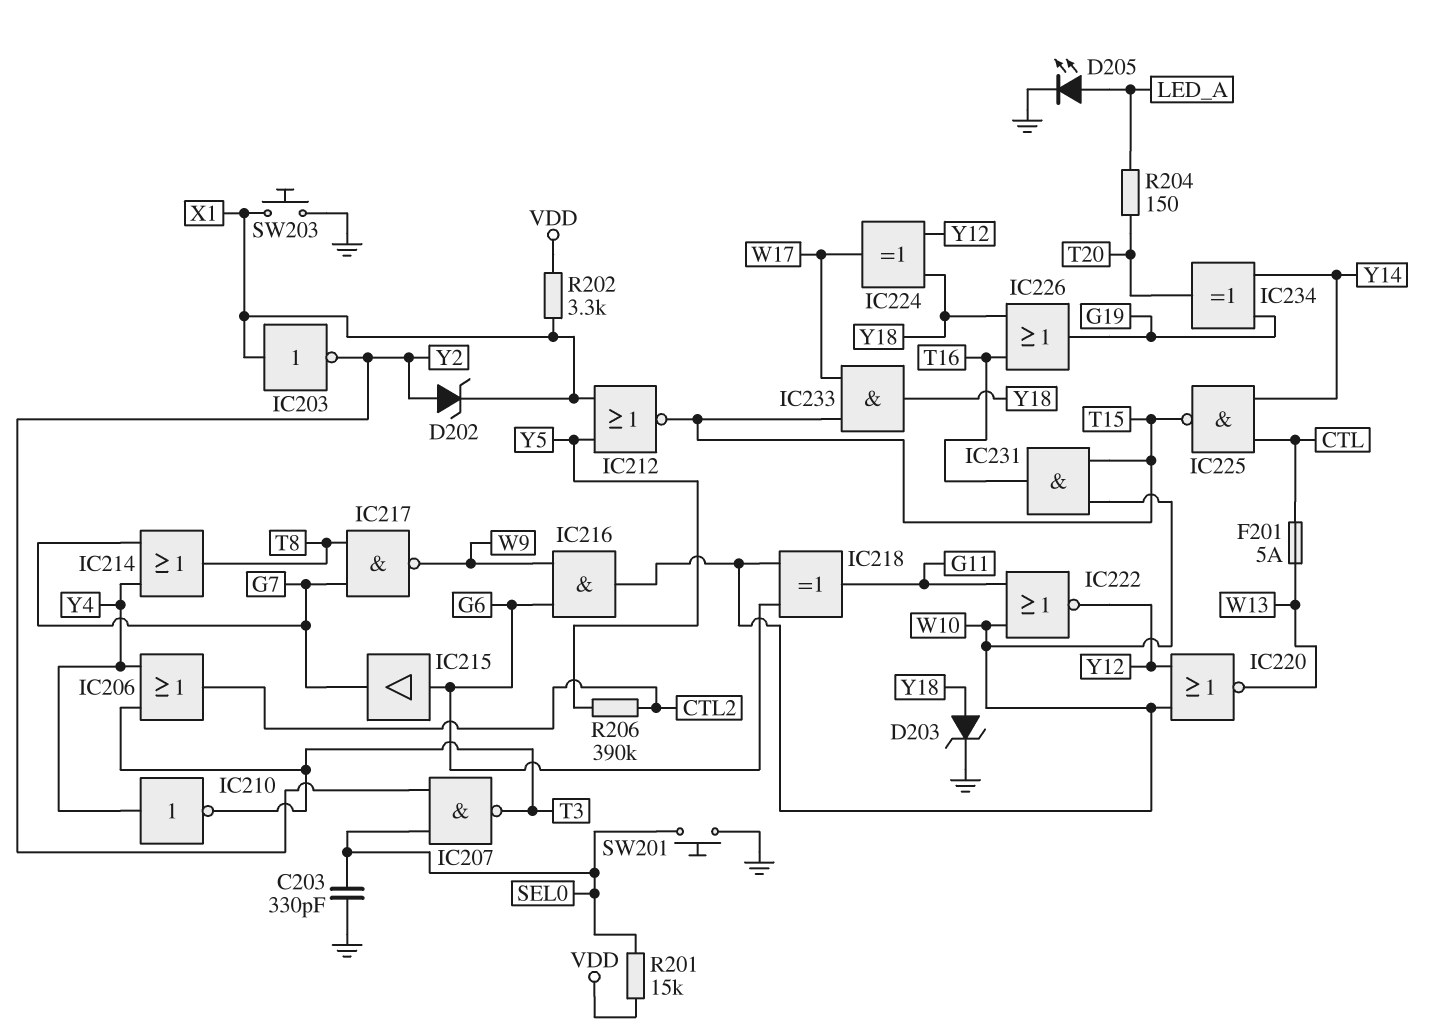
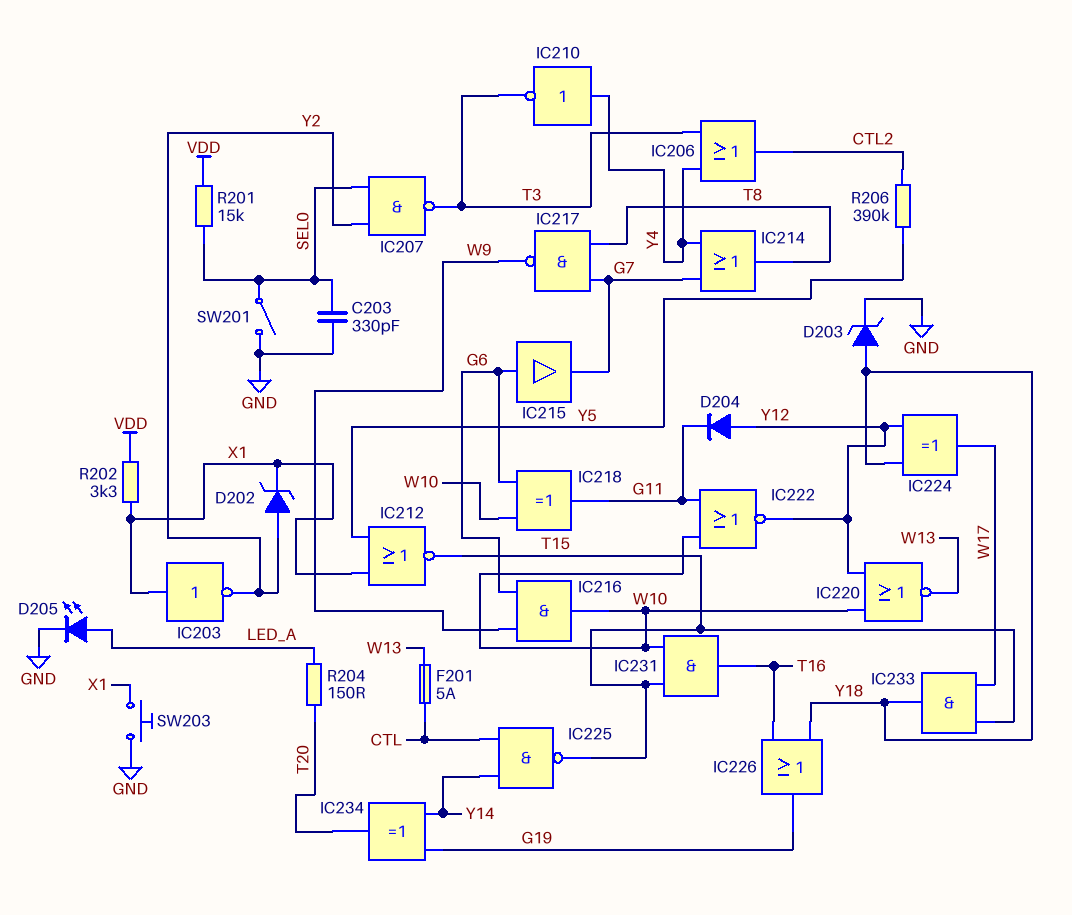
D204: none -> diode (A Y12, K G11)
SW201: button (GND, SEL0) -> switch (GND, SEL0)

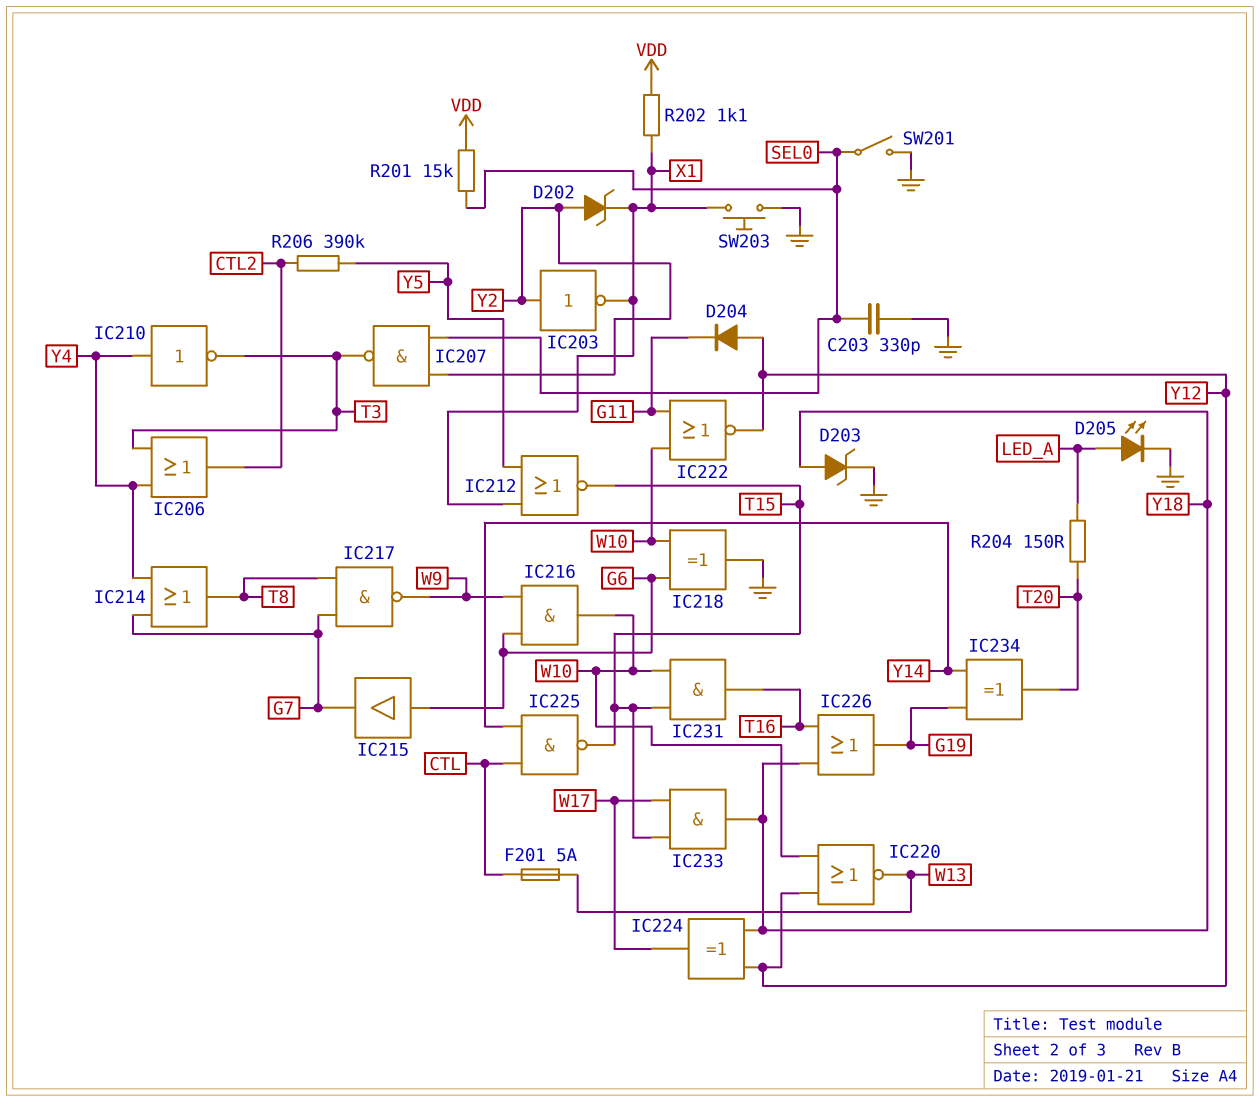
IC203: NOT (in X1, out Y2) -> NOT (in Y2, out X1)
IC218: XOR (in G6, in W10, out G11) -> XOR (in G6, in W10, out GND)
R202: 3.3k (VDD, X1) -> 1.1k (VDD, X1)

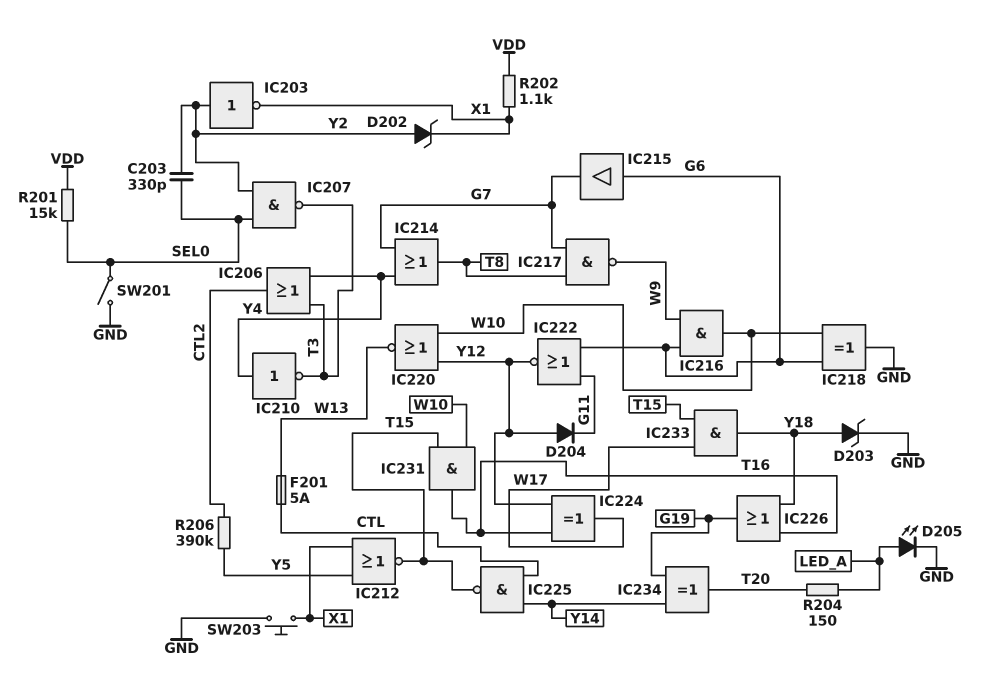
C203: 330pF (GND, SEL0) -> 330pF (SEL0, Y2)
IC222: NOR (in G11, in W10, out Y12) -> NOR (in G6, in G11, out Y12)
IC224: XOR (in Y12, in Y18, out W17) -> XOR (in T16, in Y12, out W17)

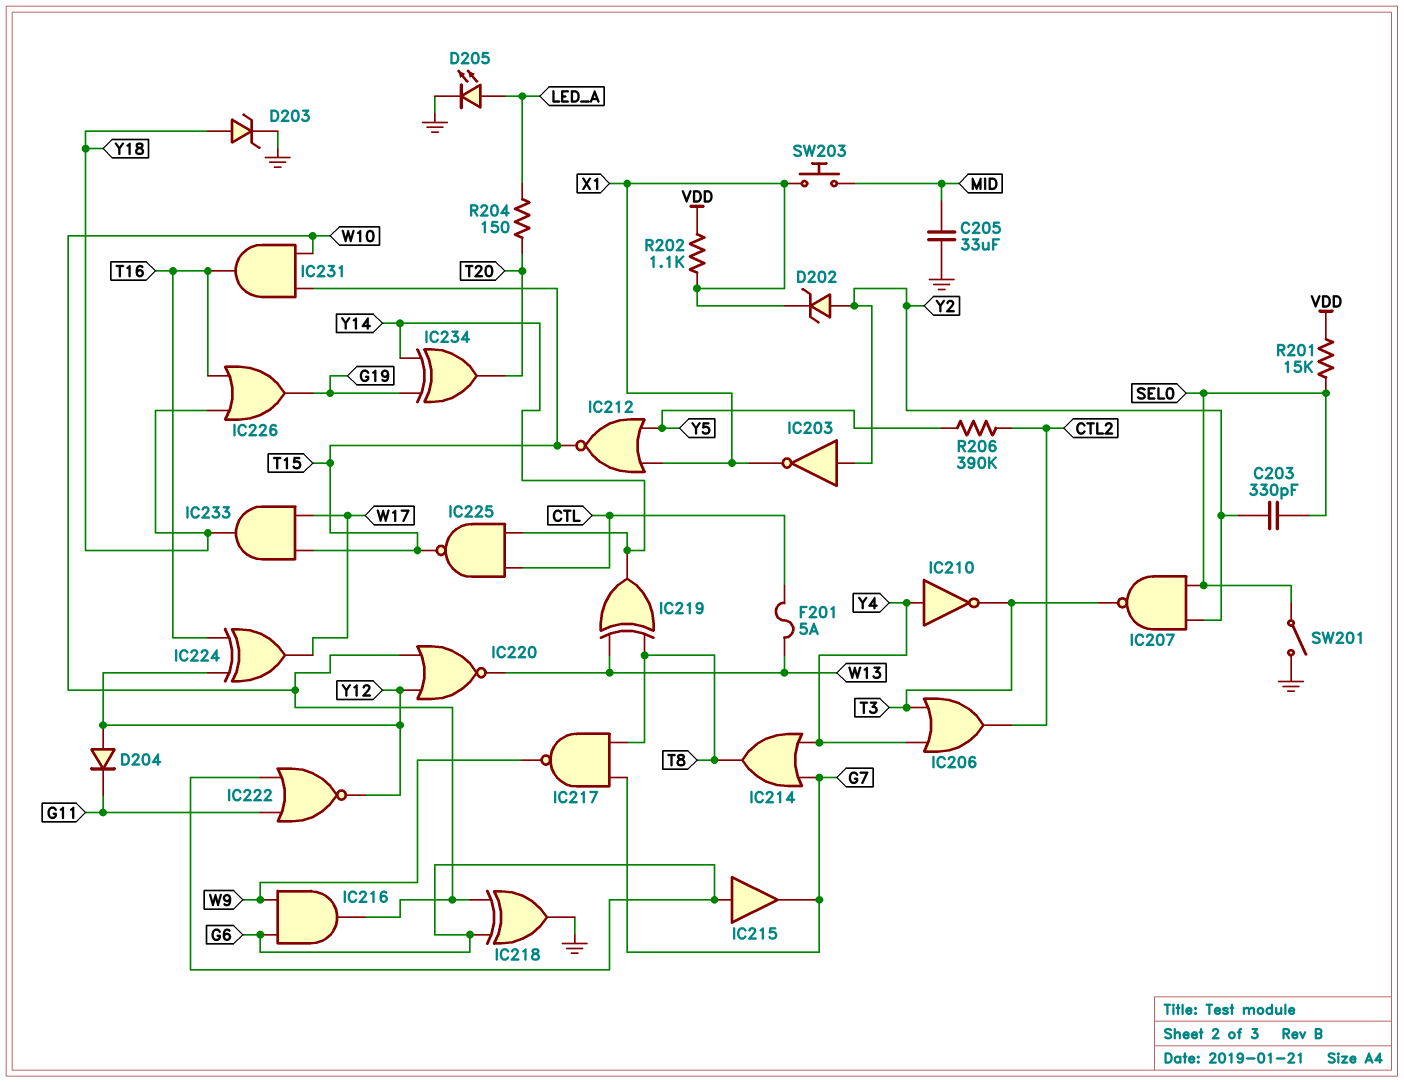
C205: none -> 33uF (GND, MID)
IC219: none -> XOR (in T8, in W13, out Y14)
SW203: button (GND, X1) -> button (MID, X1)

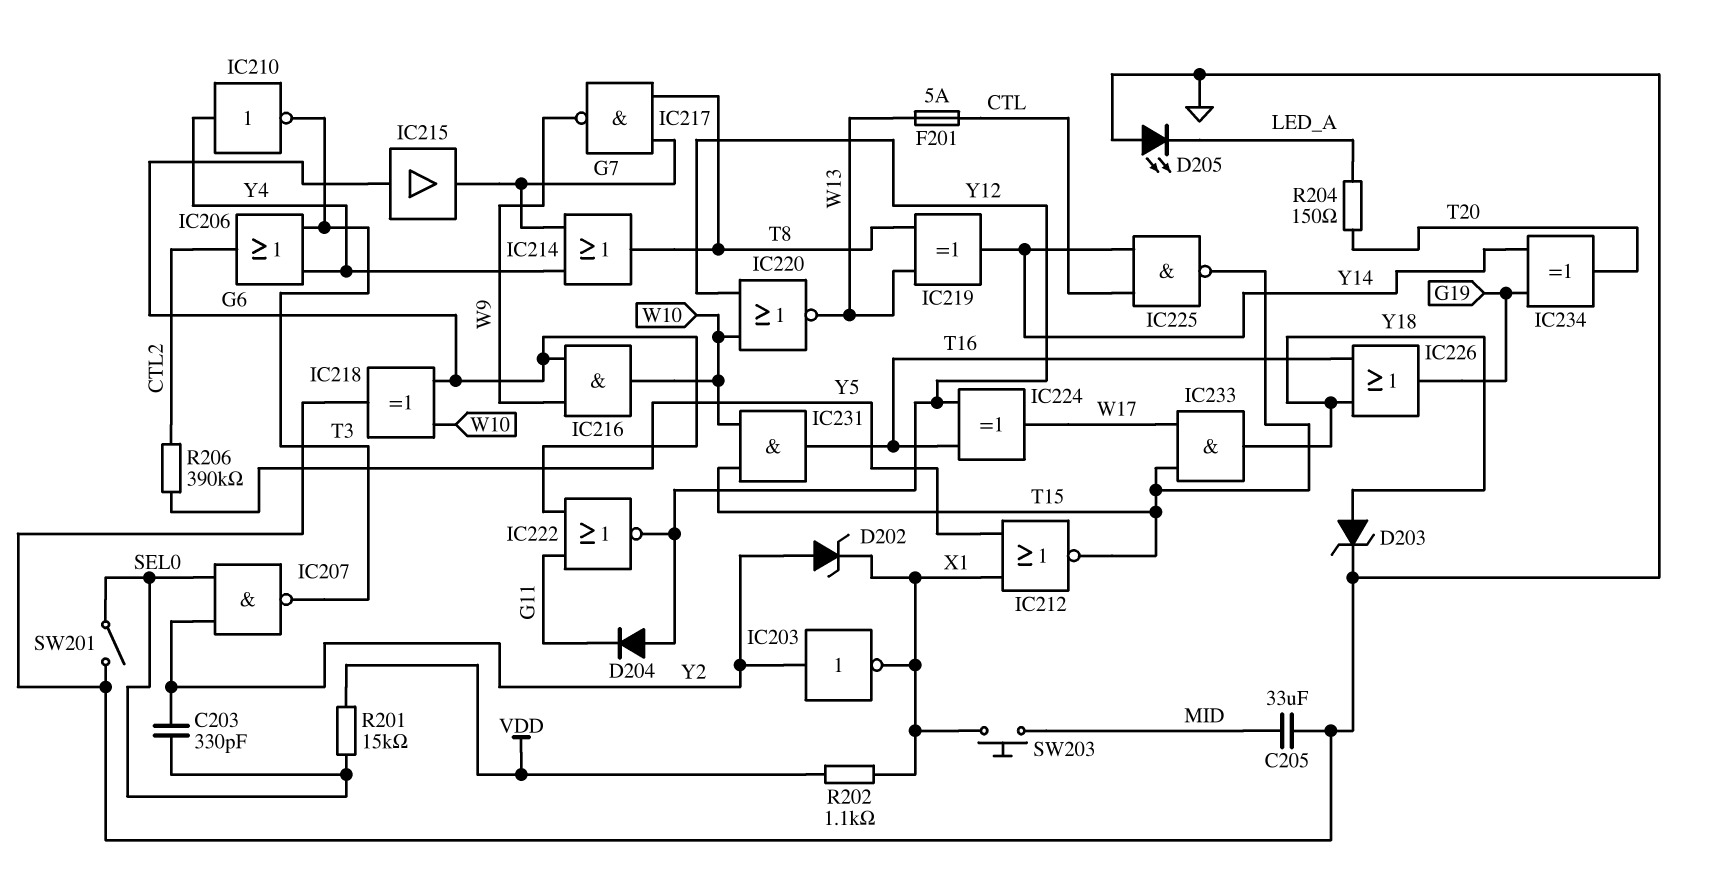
D205: LED (A LED_A, K GND) -> LED (A GND, K LED_A)

